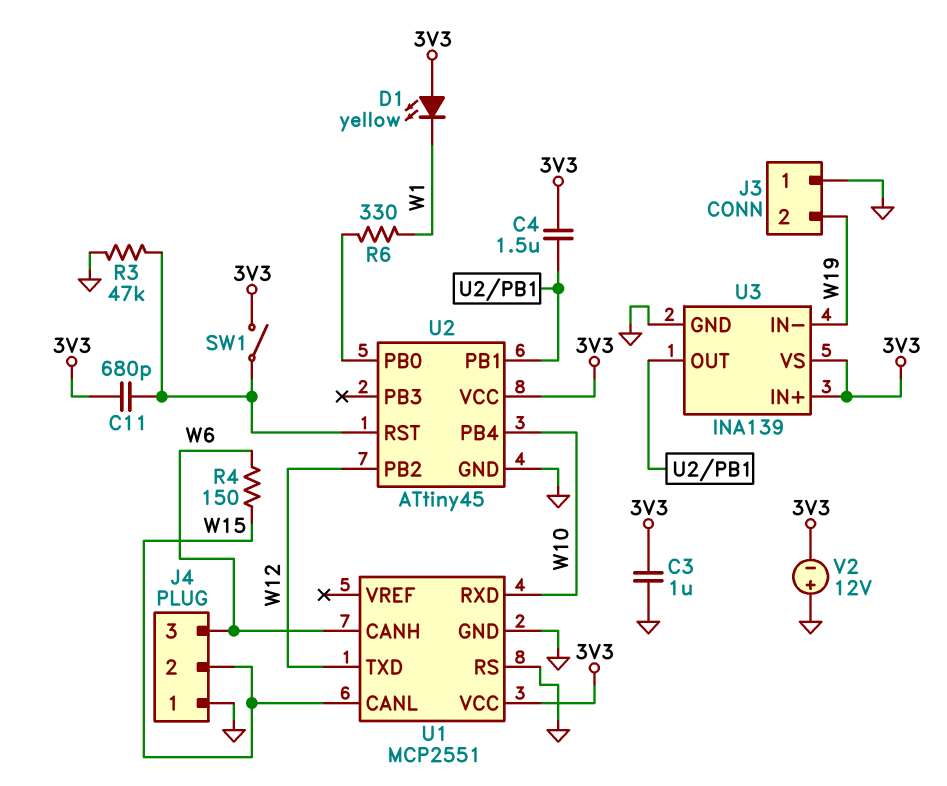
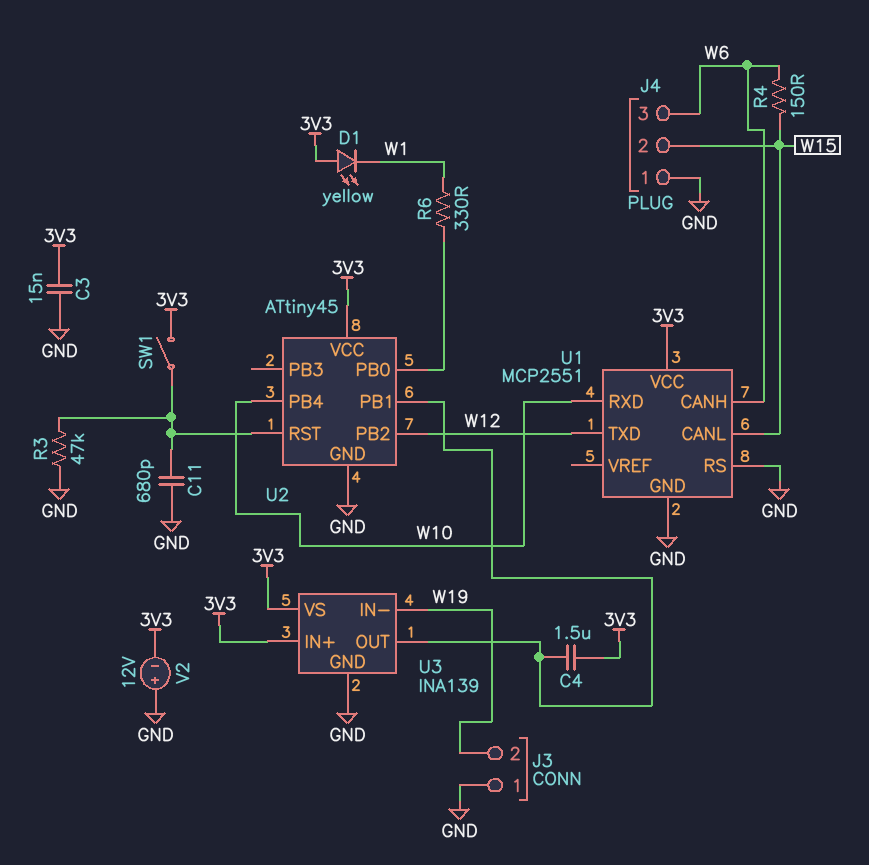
C3: 1uF (3V3, GND) -> 15nF (3V3, GND)
C11: 680pF (3V3, U2/RST) -> 680pF (GND, U2/RST)

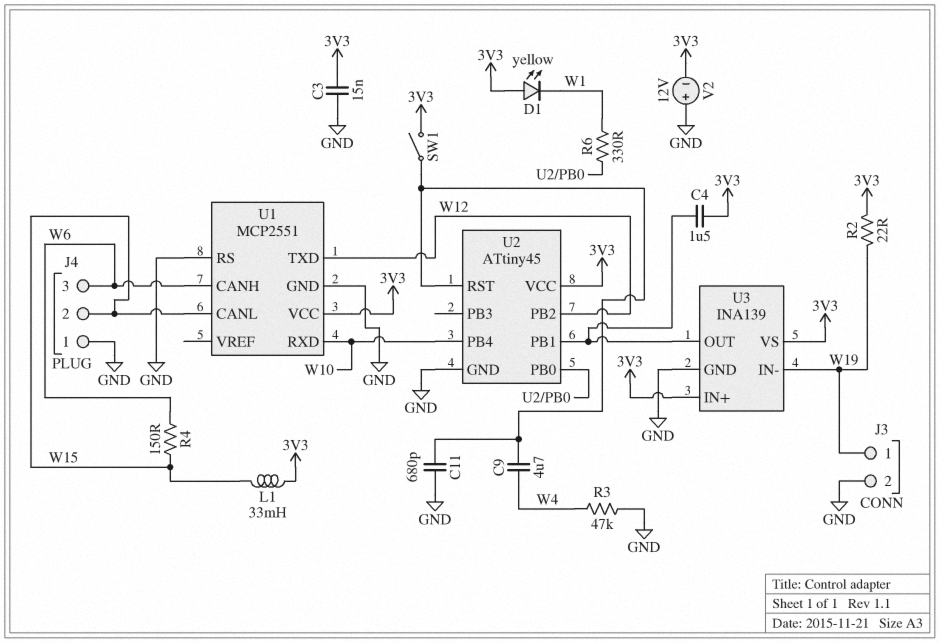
C9: none -> 4.7uF (U2/RST, W4)
J3 pin 1: GND -> W19
J3 pin 2: W19 -> GND
L1: none -> 33mH (3V3, W15)
R2: none -> 22 (3V3, W19)
R3: 47k (GND, U2/RST) -> 47k (GND, W4)

